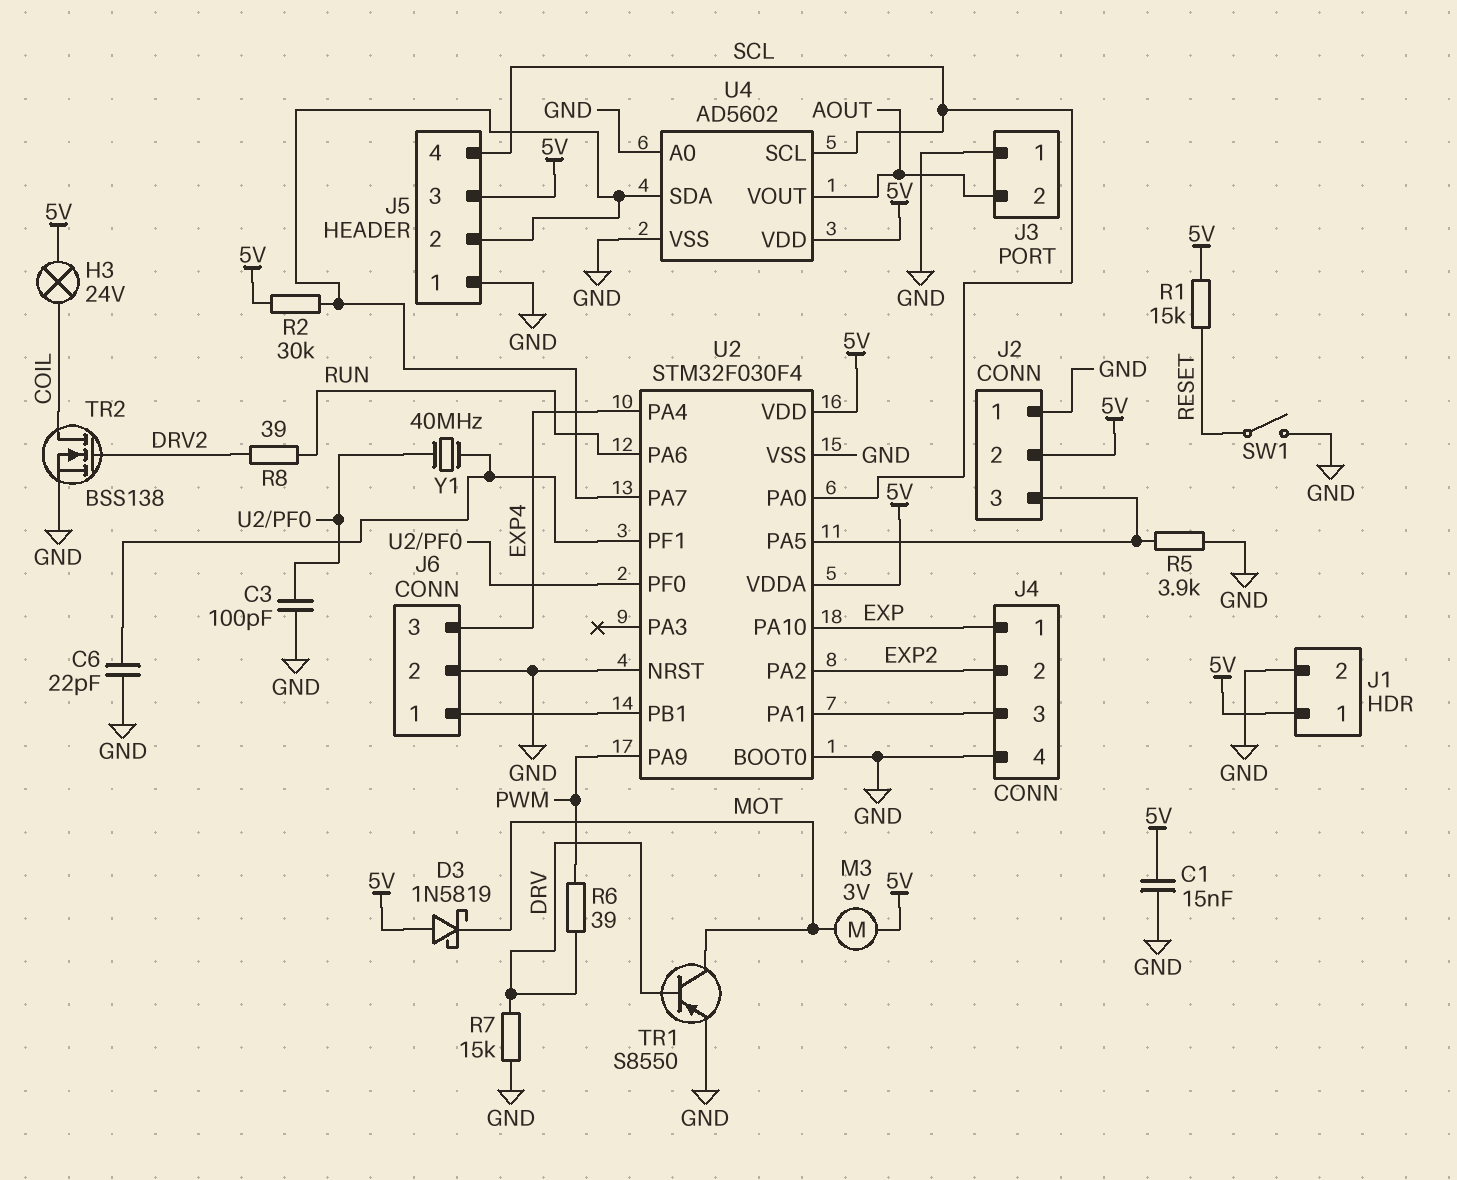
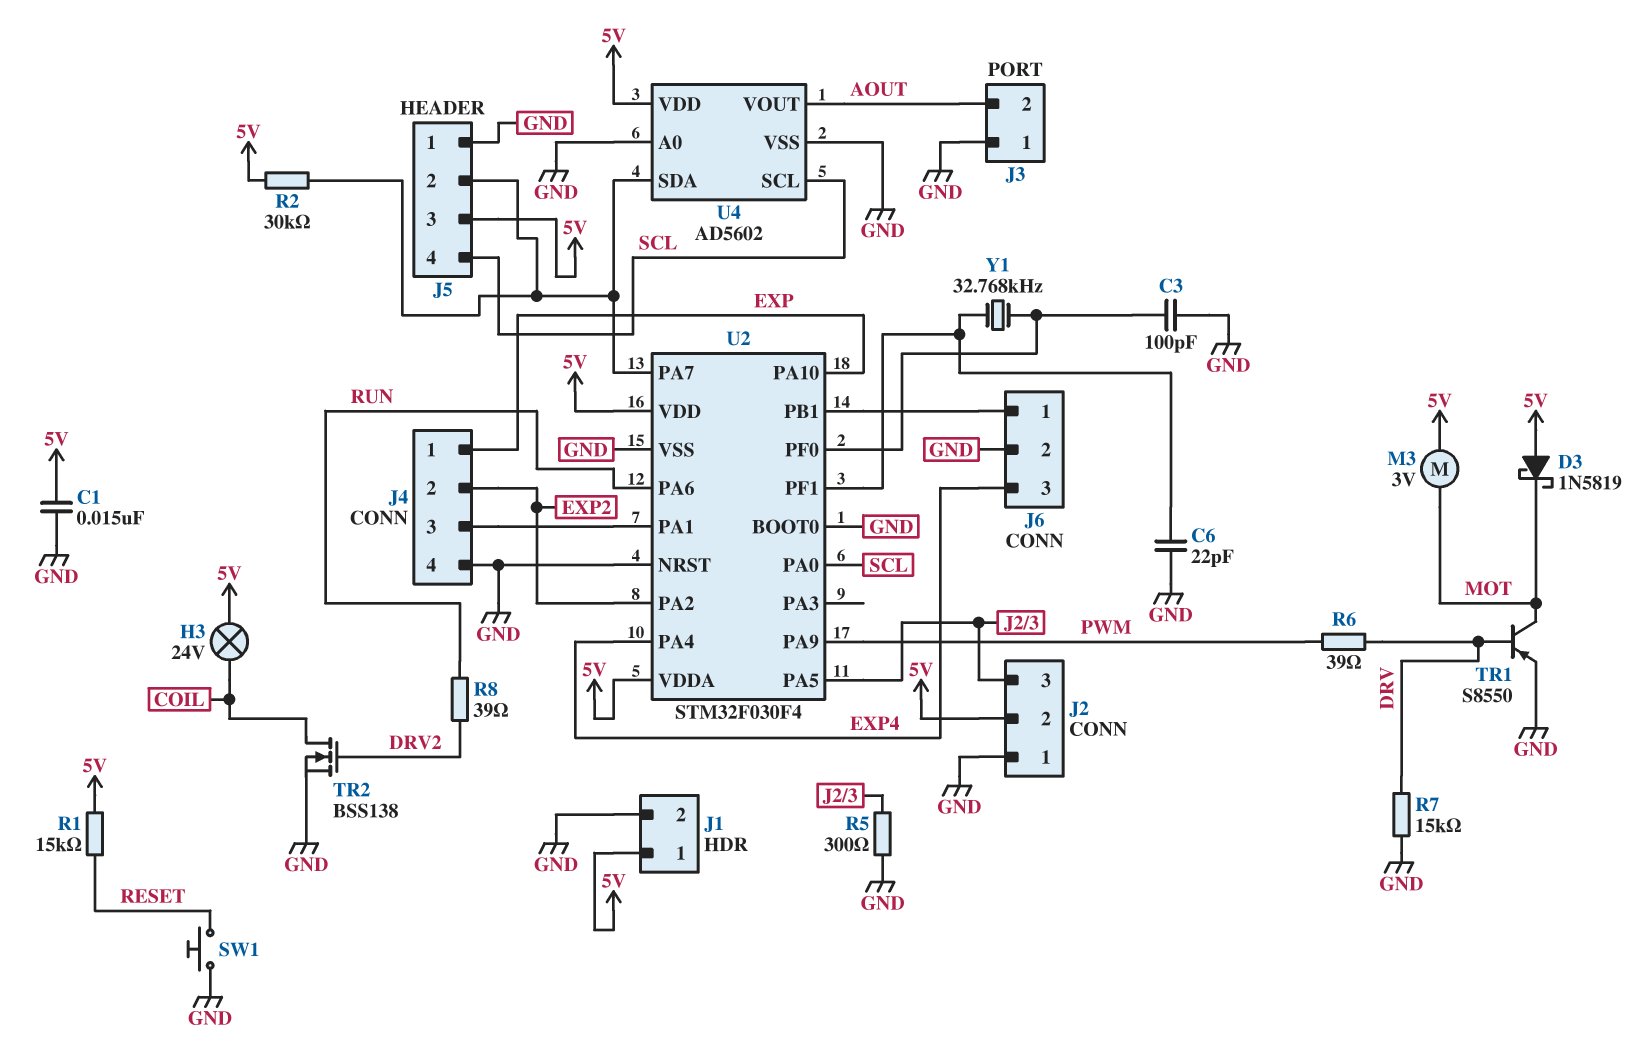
R5: 3.9k (GND, J2/3) -> 300 (GND, J2/3)
SW1: switch (GND, RESET) -> button (GND, RESET)
Y1: 40MHz (U2/PF0, U2/PF1) -> 32.768kHz (U2/PF0, U2/PF1)

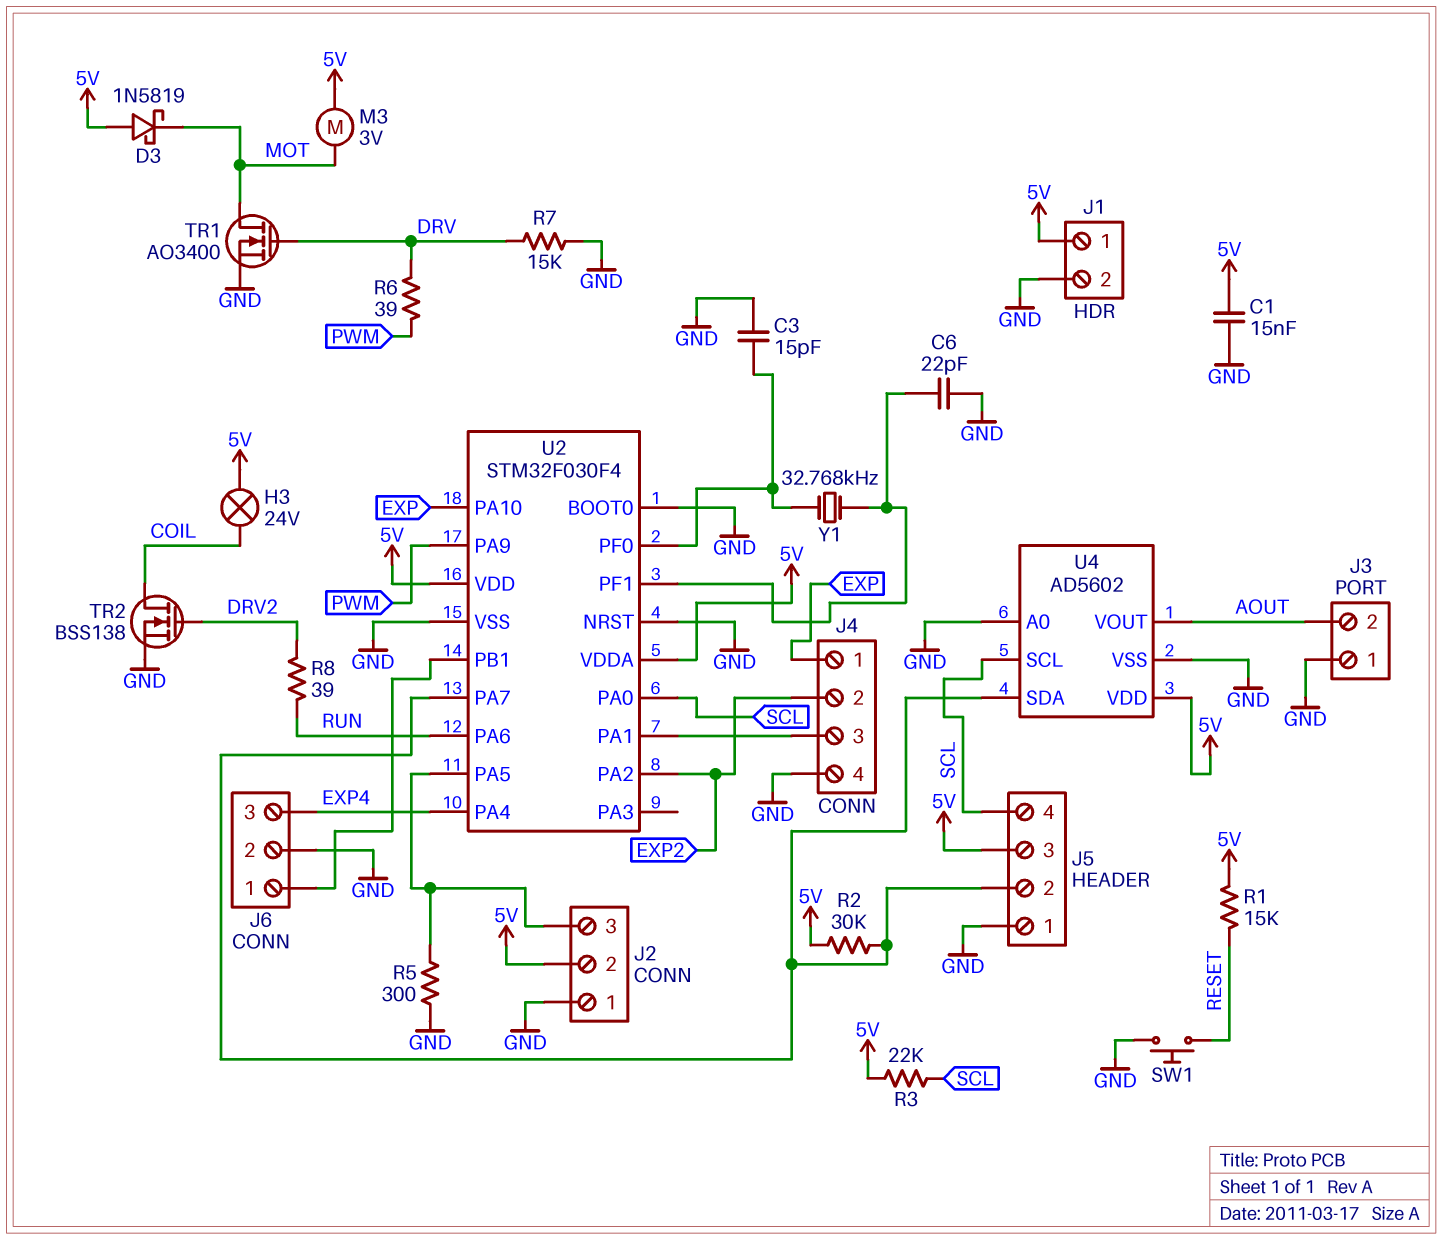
C3: 100pF (GND, U2/PF0) -> 15pF (GND, U2/PF0)
R3: none -> 22k (5V, SCL)
TR1: PNP S8550 (B DRV, C MOT, E GND) -> NMOS AO3400 (G DRV, D MOT, S GND)

